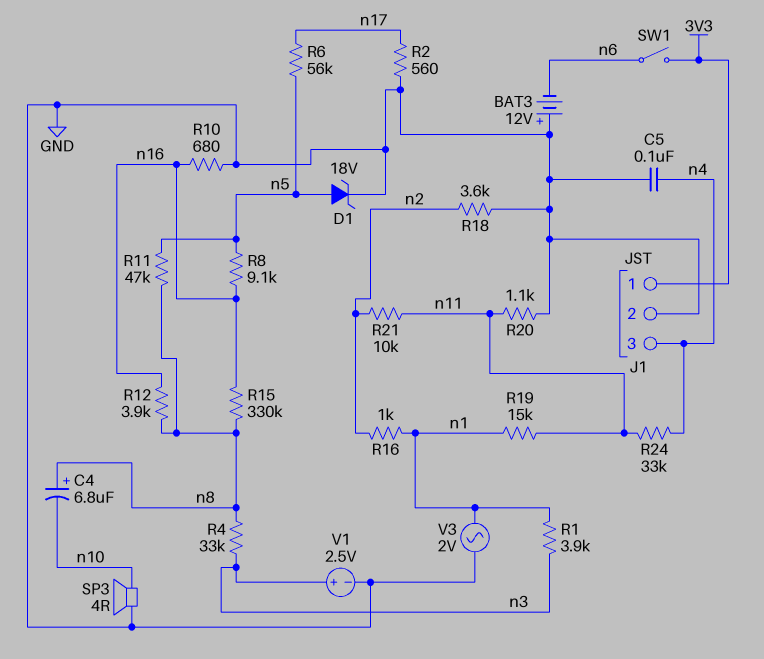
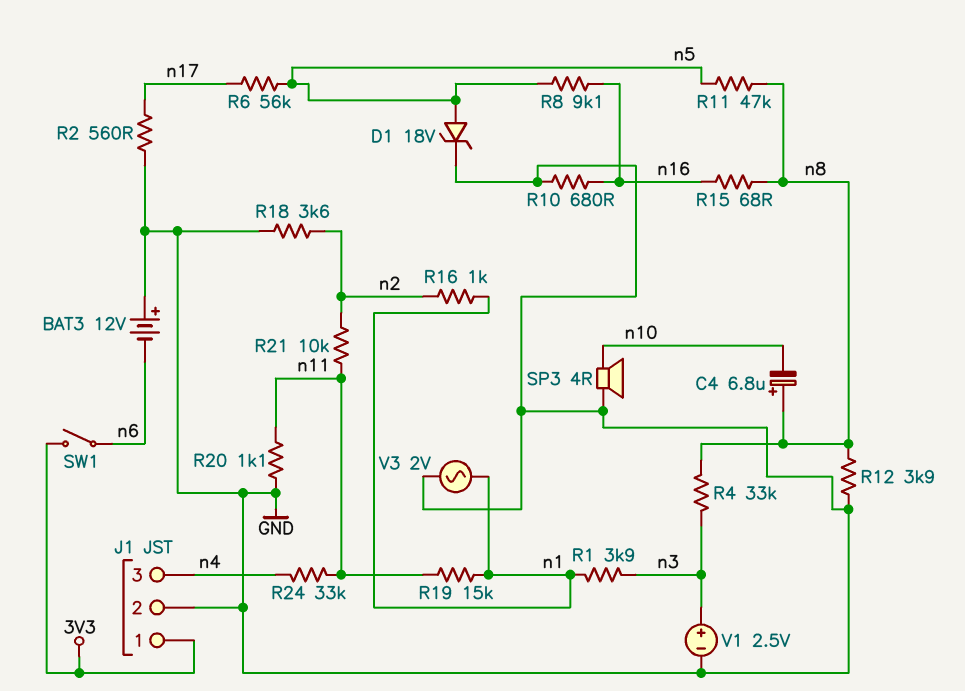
C5: 100nF (GND, n4) -> none
R12: 3.9k (n8, n16) -> 3.9k (GND, n8)
R15: 330k (n8, n16) -> 68 (n8, n16)

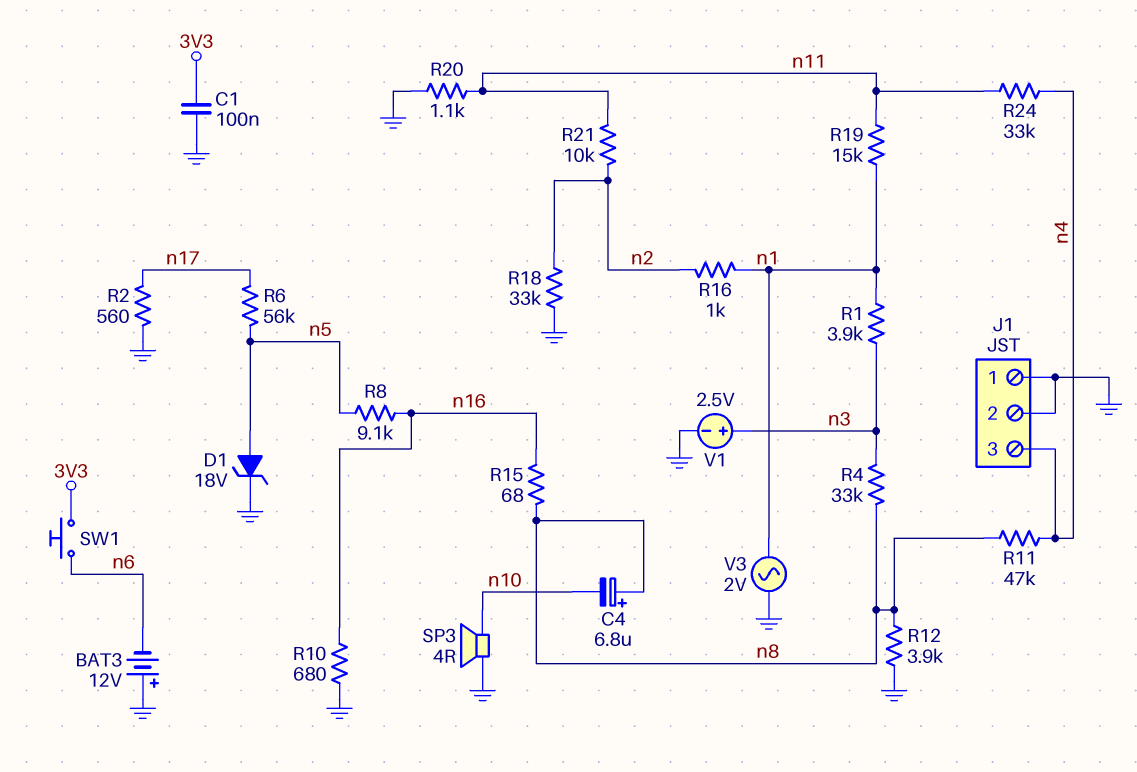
C1: none -> 100nF (3V3, GND)
J1 pin 1: 3V3 -> GND
R11: 47k (n5, n8) -> 47k (n4, n8)
R18: 3.6k (GND, n2) -> 33k (GND, n2)
SW1: switch (3V3, n6) -> button (3V3, n6)

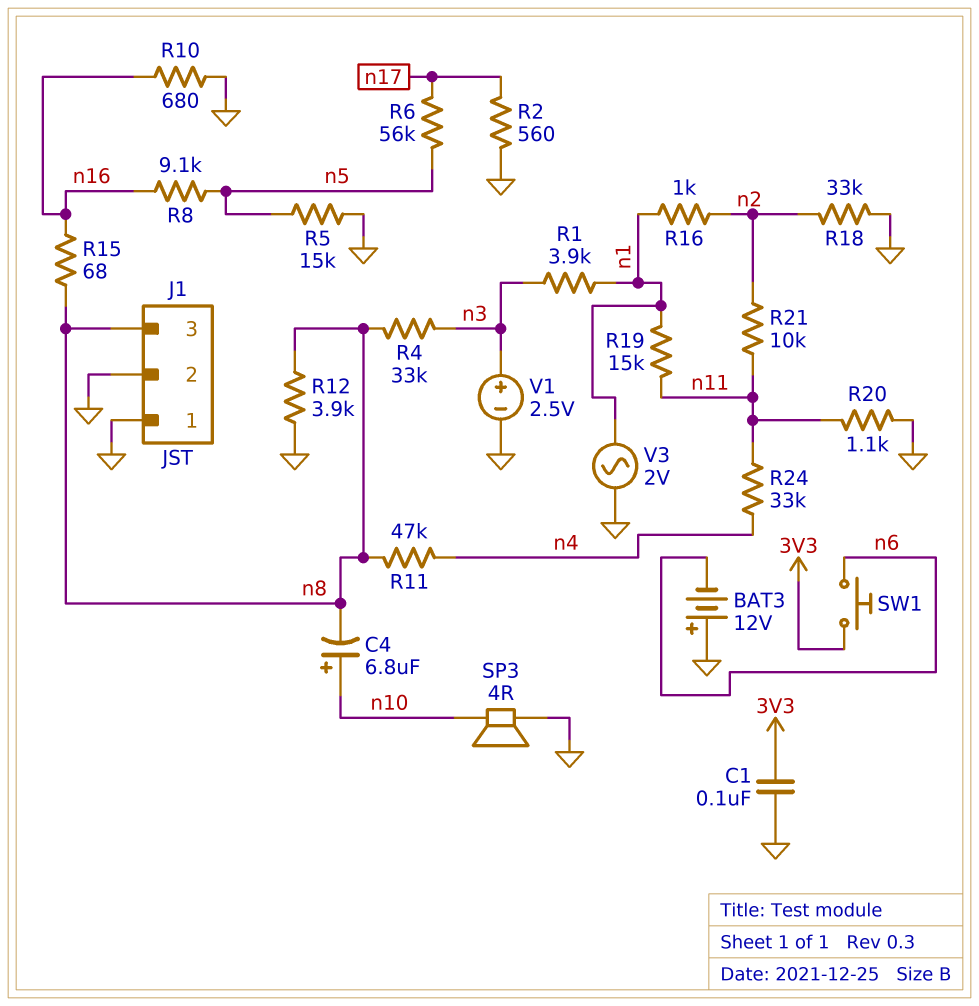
C4: 6.8uF (plus n8, minus n10) -> 6.8uF (plus n10, minus n8)
D1: zener 18V (A n5, K GND) -> none
J1 pin 3: n4 -> n8
R5: none -> 15k (GND, n5)

